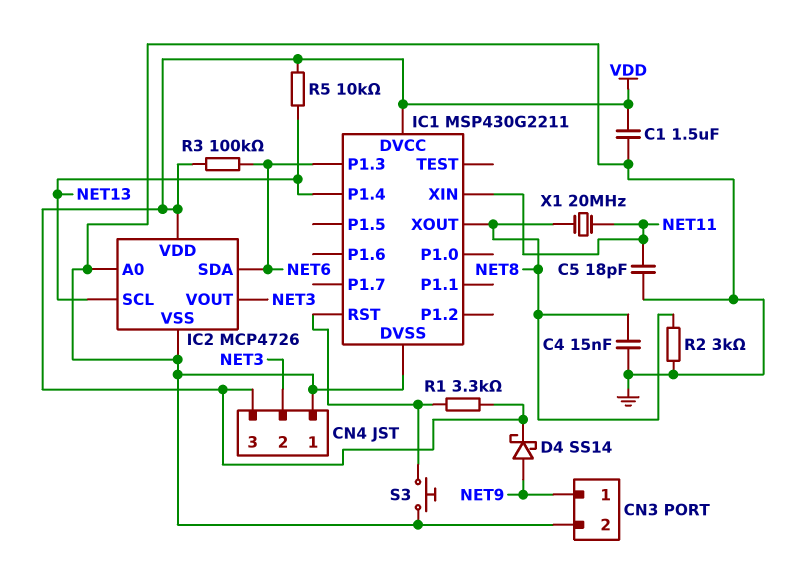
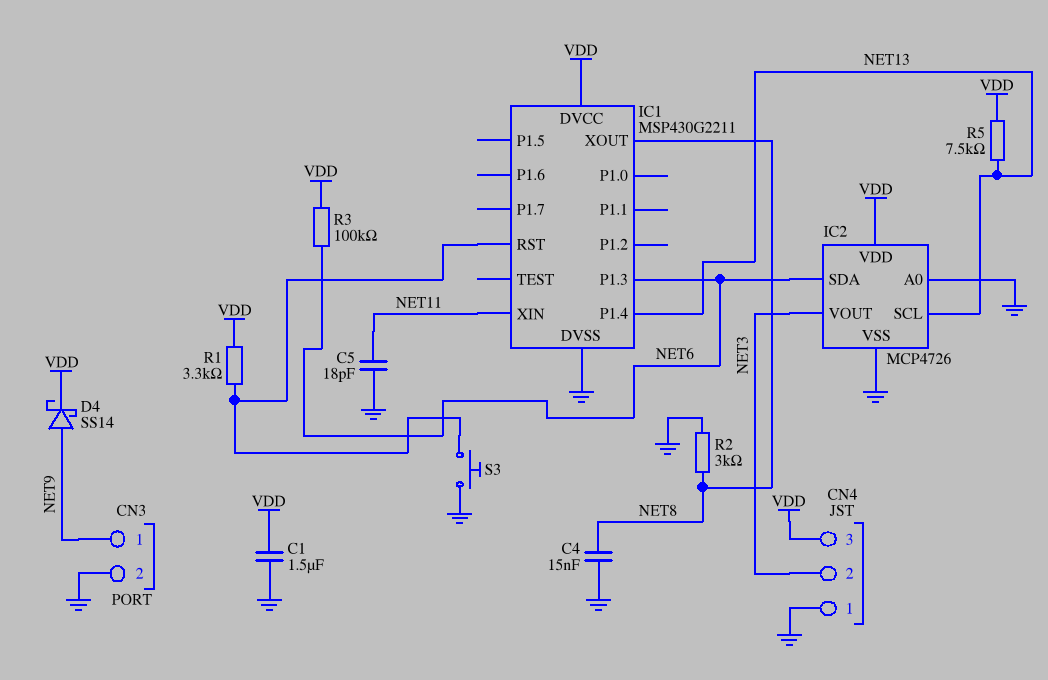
R5: 10k (NET13, VDD) -> 7.5k (NET13, VDD)
X1: 20MHz (NET8, NET11) -> none

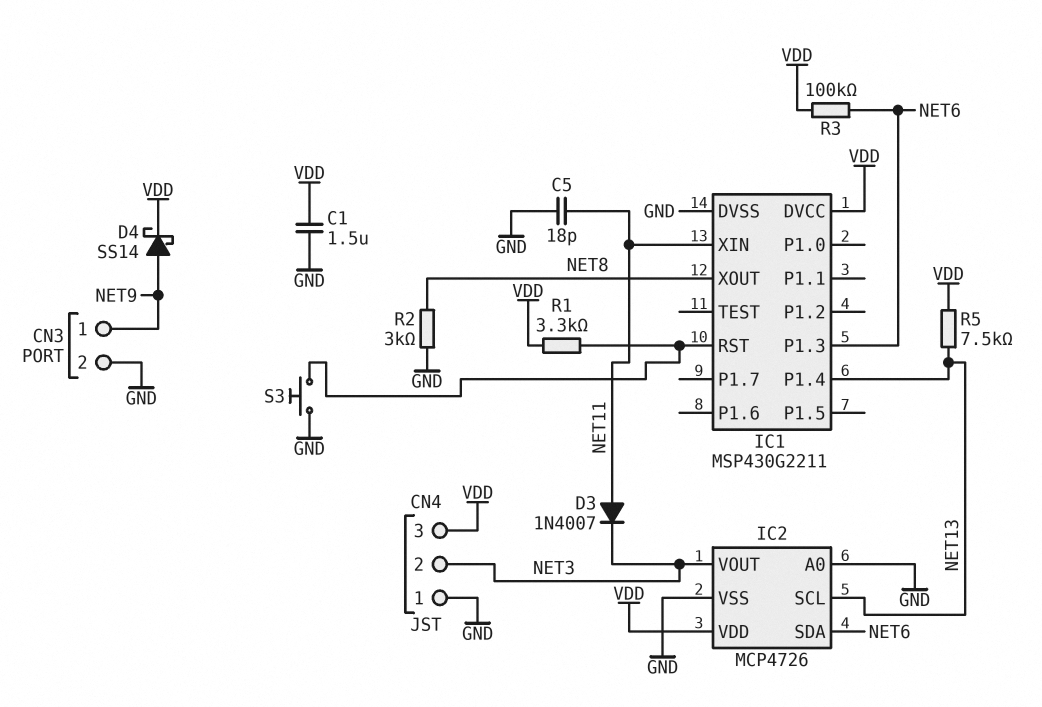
C4: 15nF (GND, NET8) -> none
D3: none -> diode 1N4007 (A NET11, K NET3)

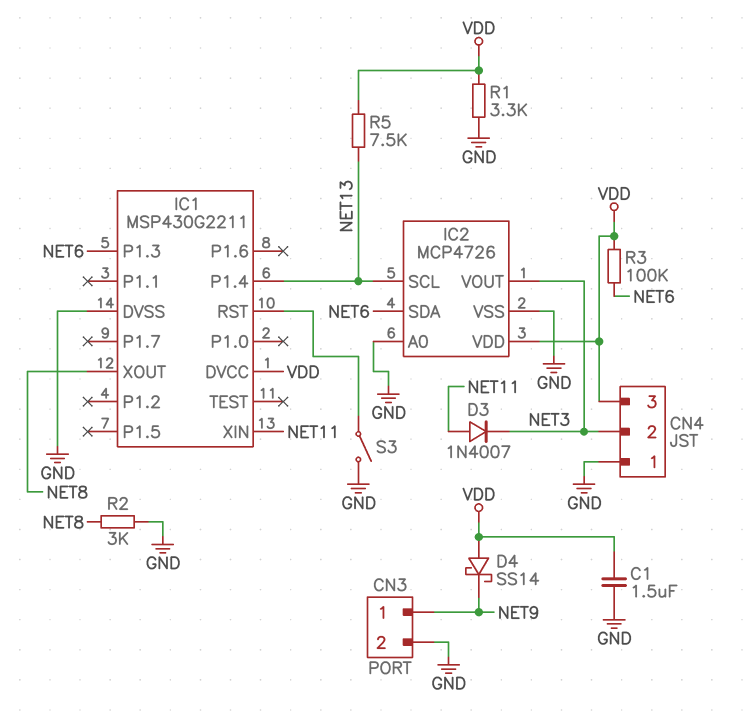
C5: 18pF (GND, NET11) -> none
D4: schottky SS14 (A NET9, K VDD) -> schottky SS14 (A VDD, K NET9)
R1: 3.3k (IC1/RST, VDD) -> 3.3k (GND, VDD)
S3: button (GND, IC1/RST) -> switch (GND, IC1/RST)

